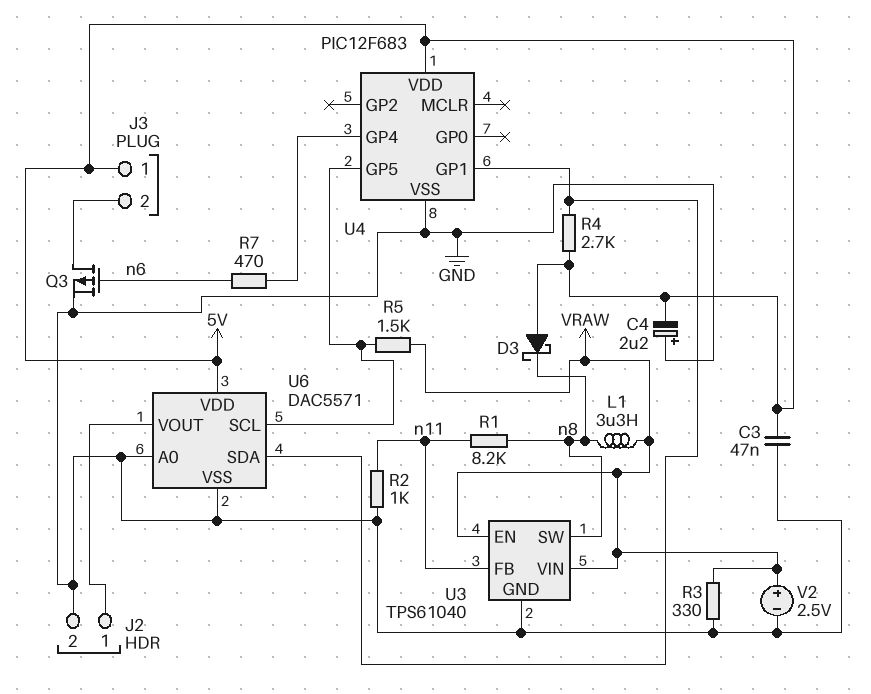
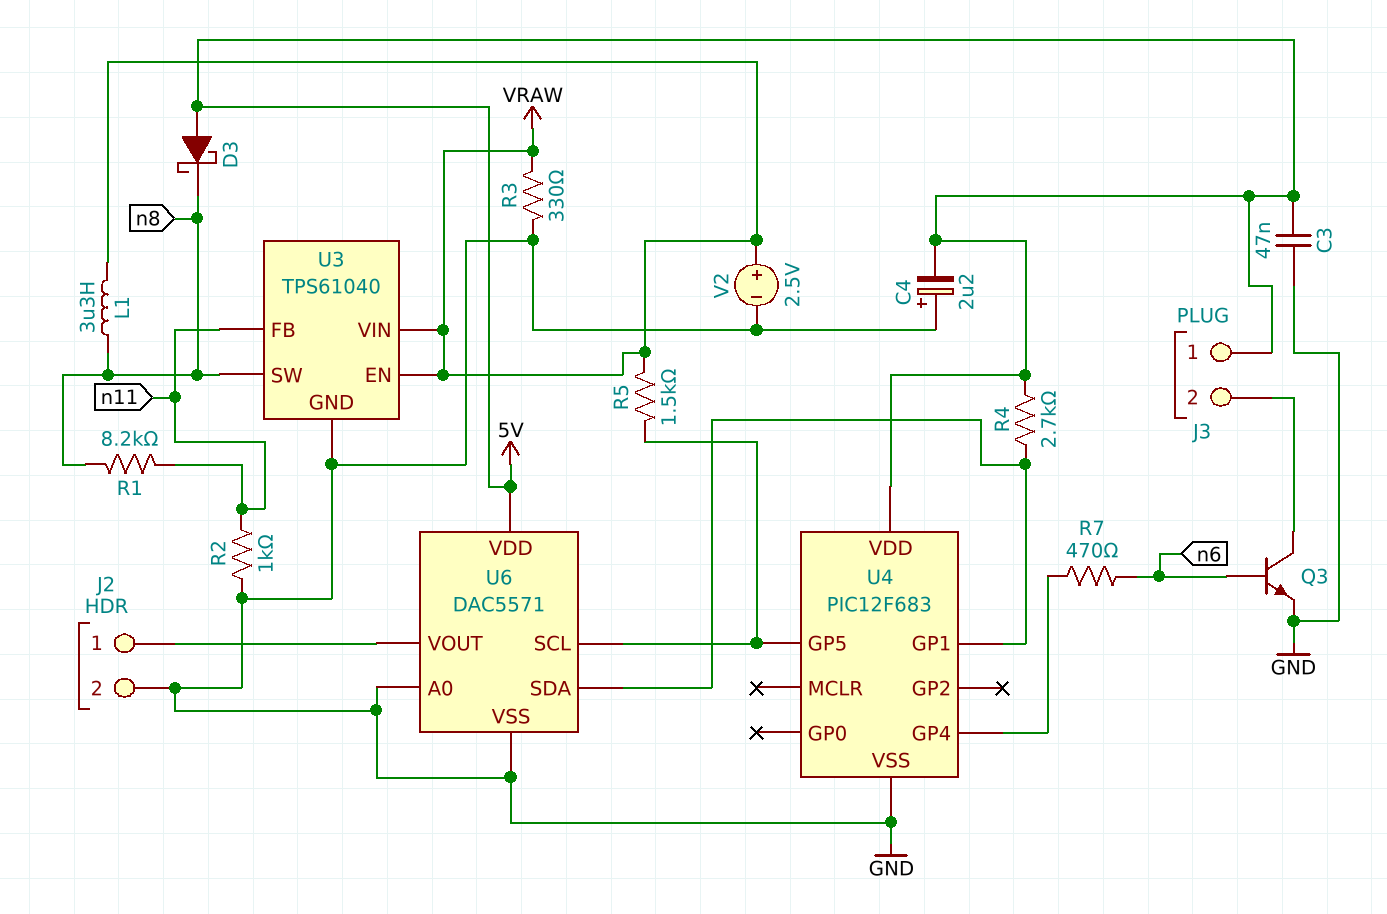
Q3: PMOS (G n6, D J3/2, S GND) -> NPN (B n6, C J3/2, E GND)

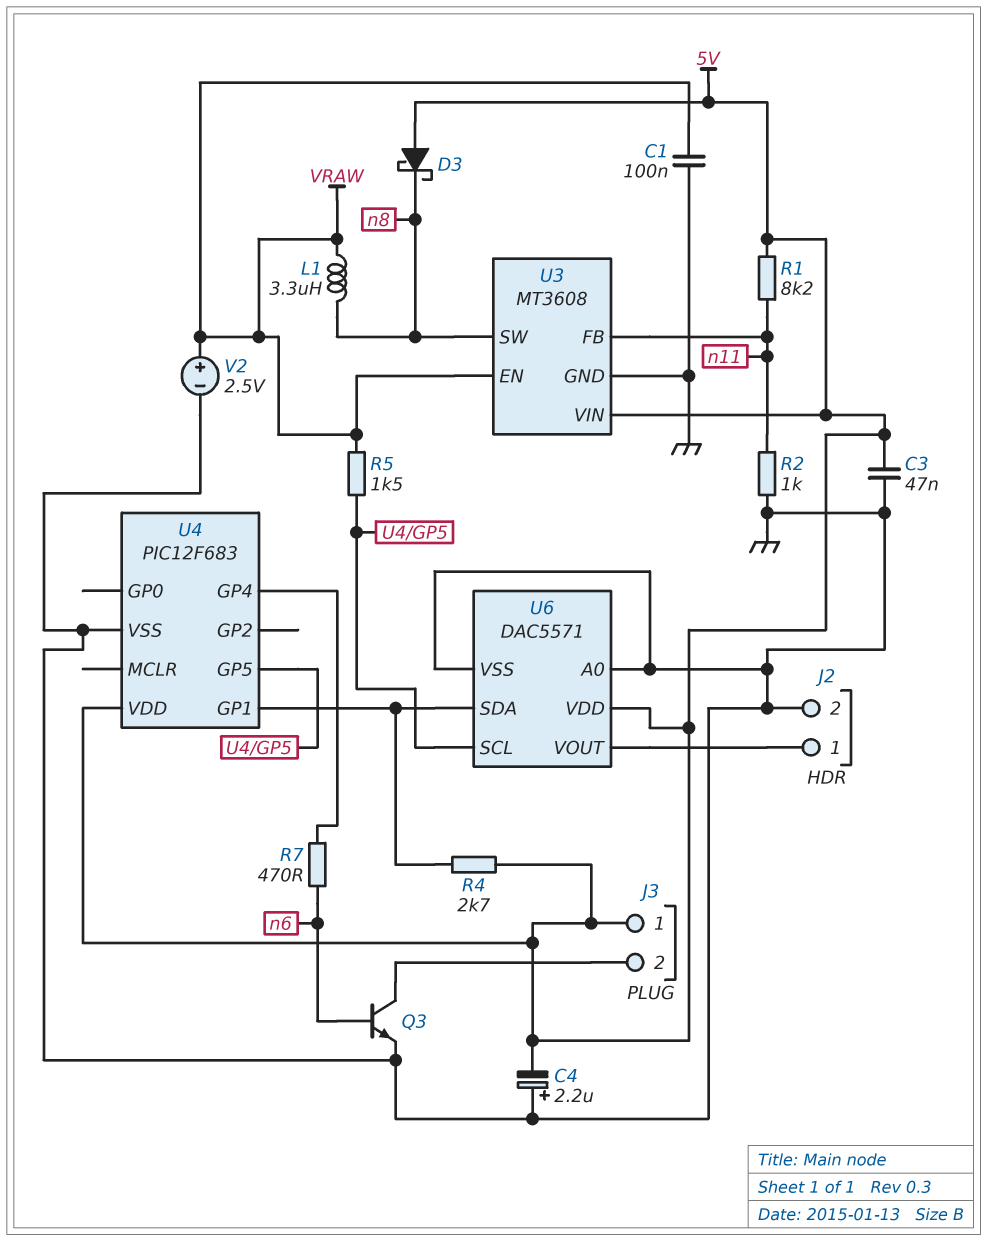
C1: none -> 100nF (GND, VRAW)
R1: 8.2k (n8, n11) -> 8.2k (5V, n11)
R3: 330 (GND, VRAW) -> none
U3: TPS61040 -> MT3608
U3 pin VIN: VRAW -> 5V

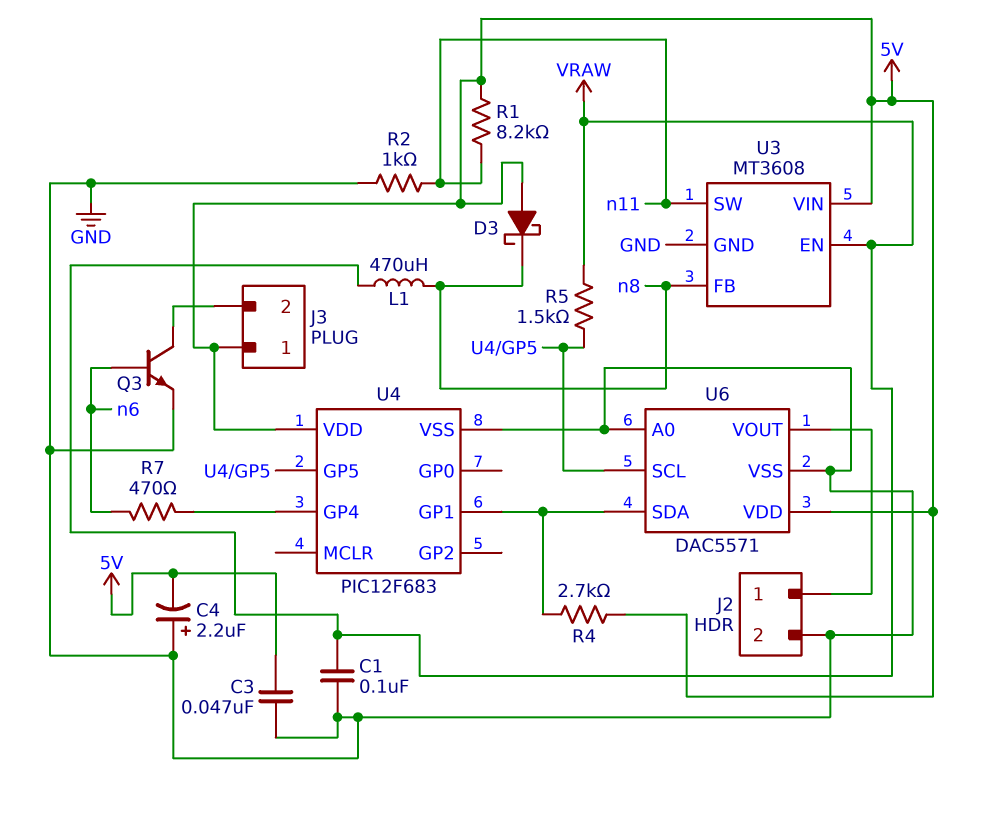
L1: 3.3uH (VRAW, n8) -> 470uH (VRAW, n8)
U3 pin FB: n11 -> n8
U3 pin SW: n8 -> n11
V2: 2.5V (plus VRAW, minus GND) -> none

